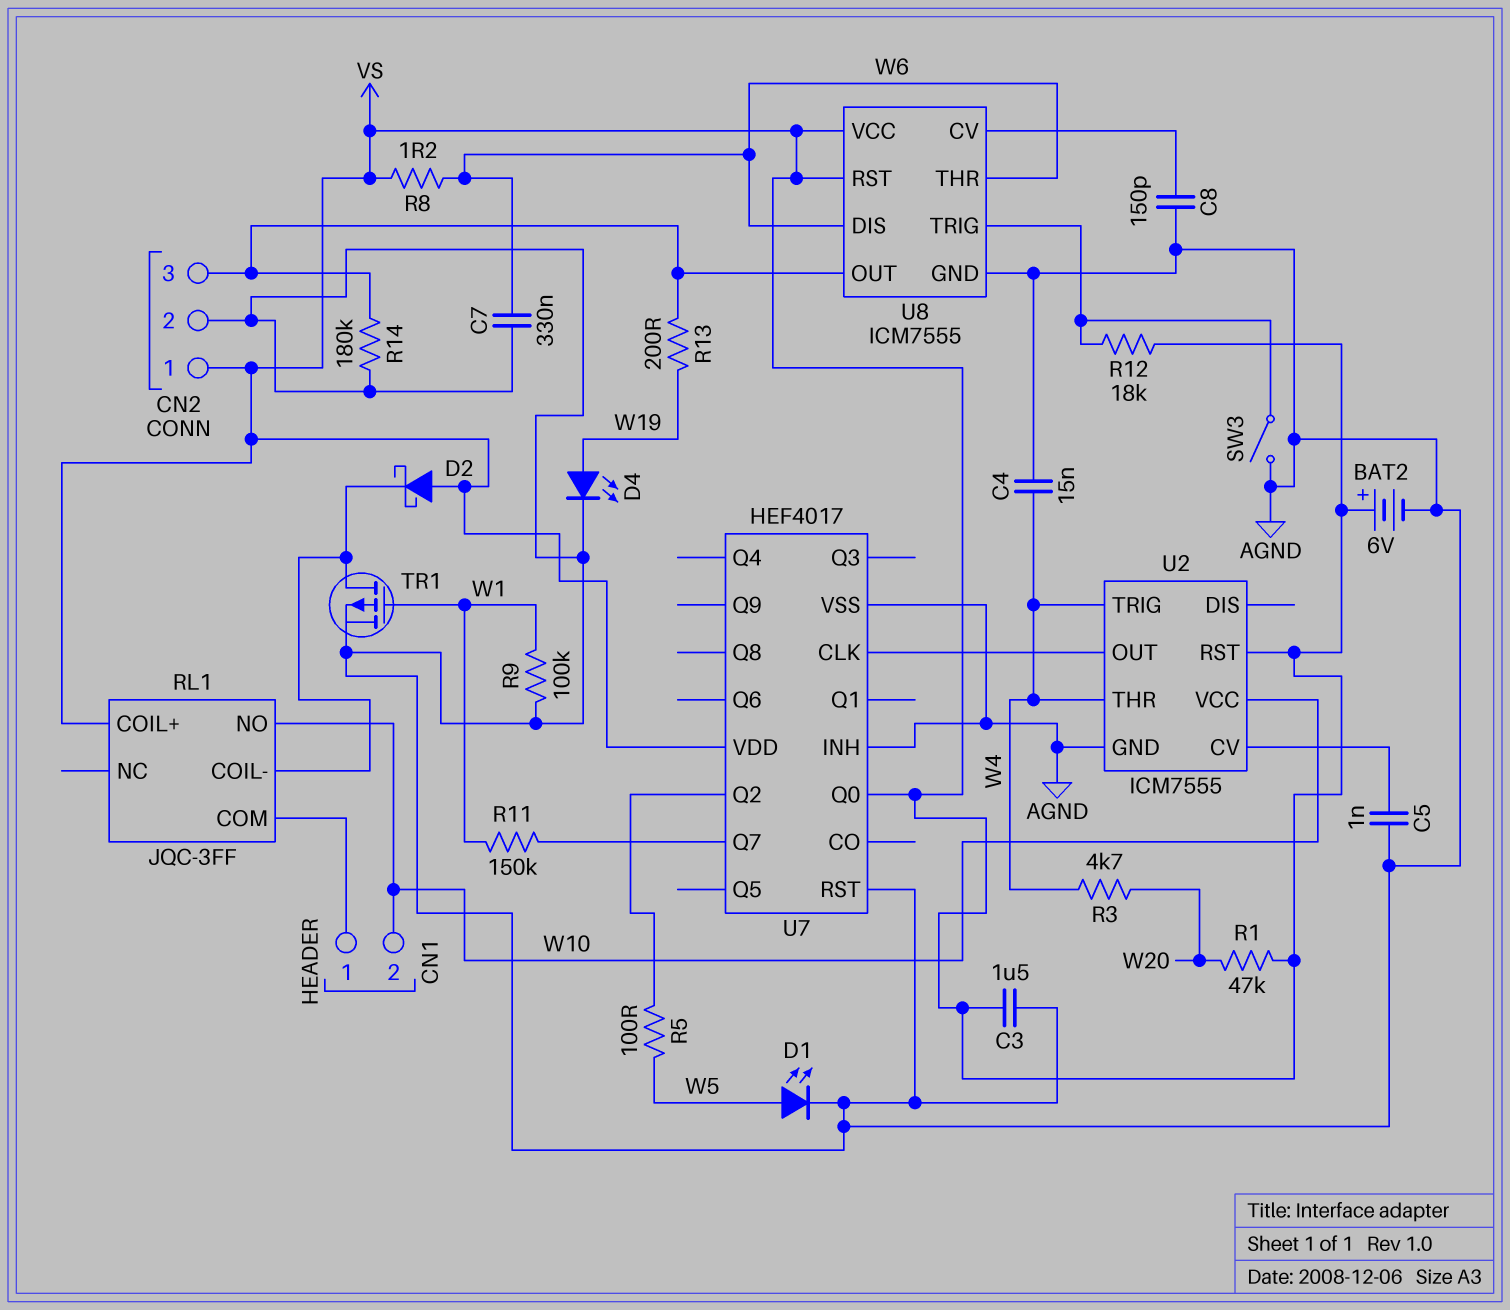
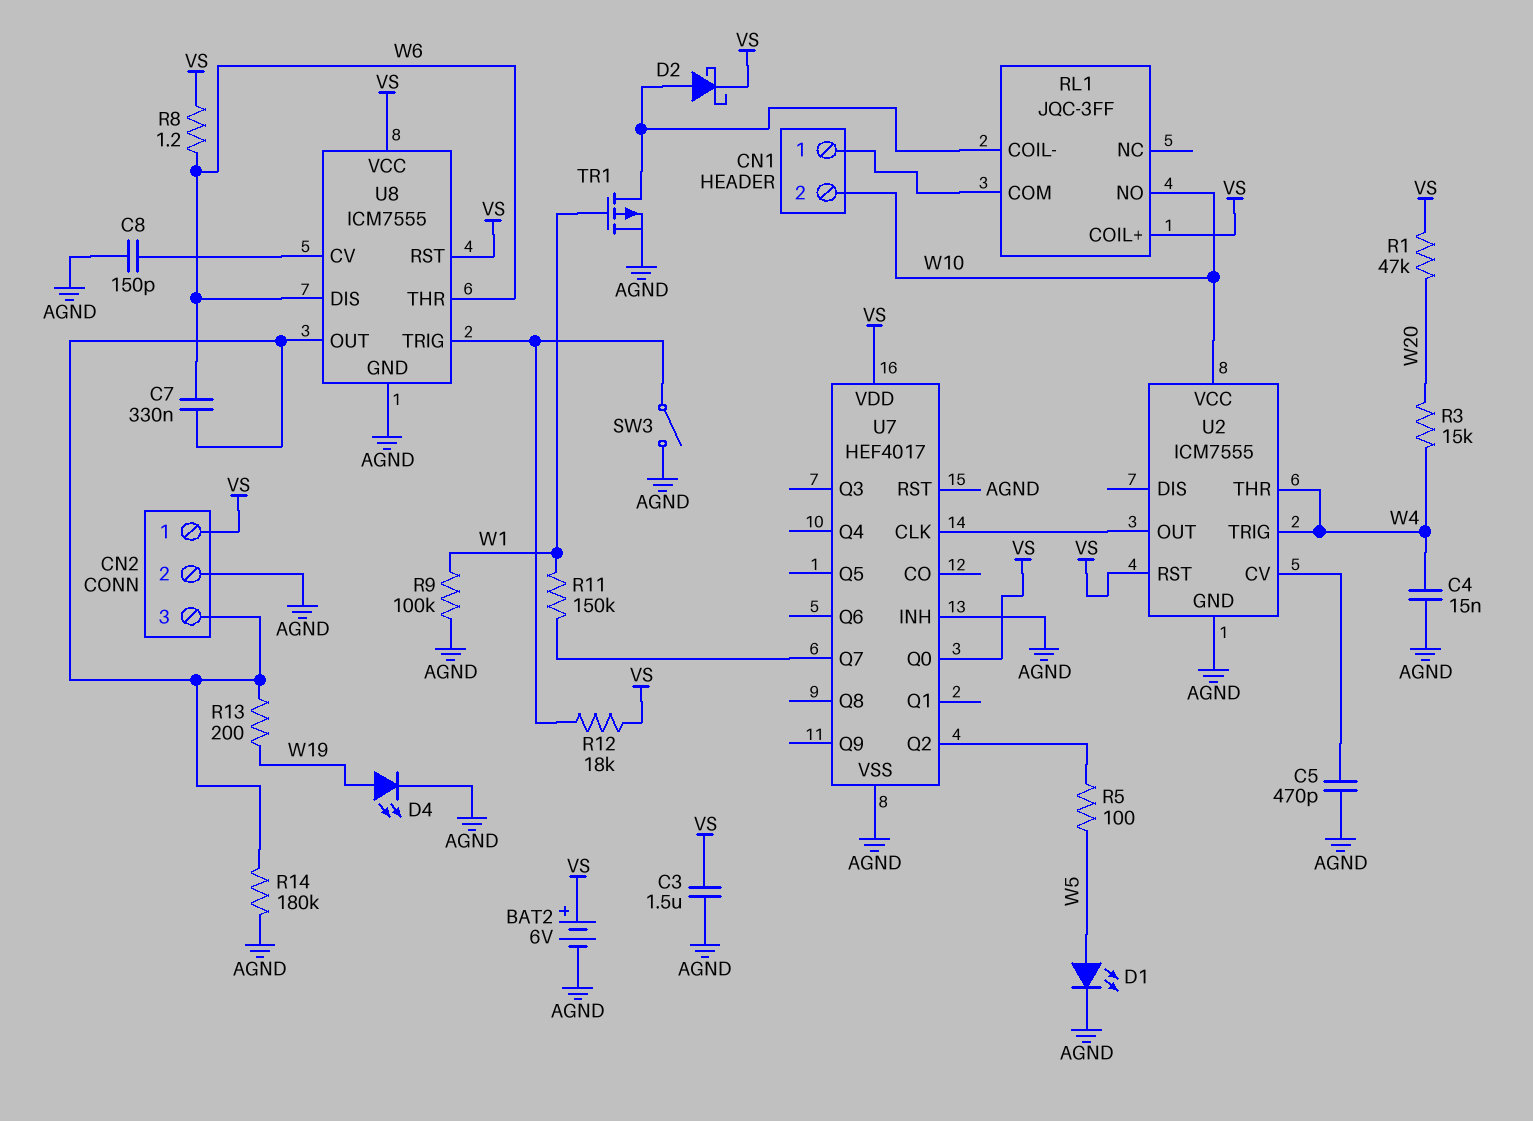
C5: 1nF (AGND, U2/CV) -> 470pF (AGND, U2/CV)
C7: 330nF (AGND, W6) -> 330nF (CN2/3, W6)
D2: schottky (A VS, K RL1/COIL-) -> schottky (A RL1/COIL-, K VS)
R3: 4.7k (W4, W20) -> 15k (W4, W20)

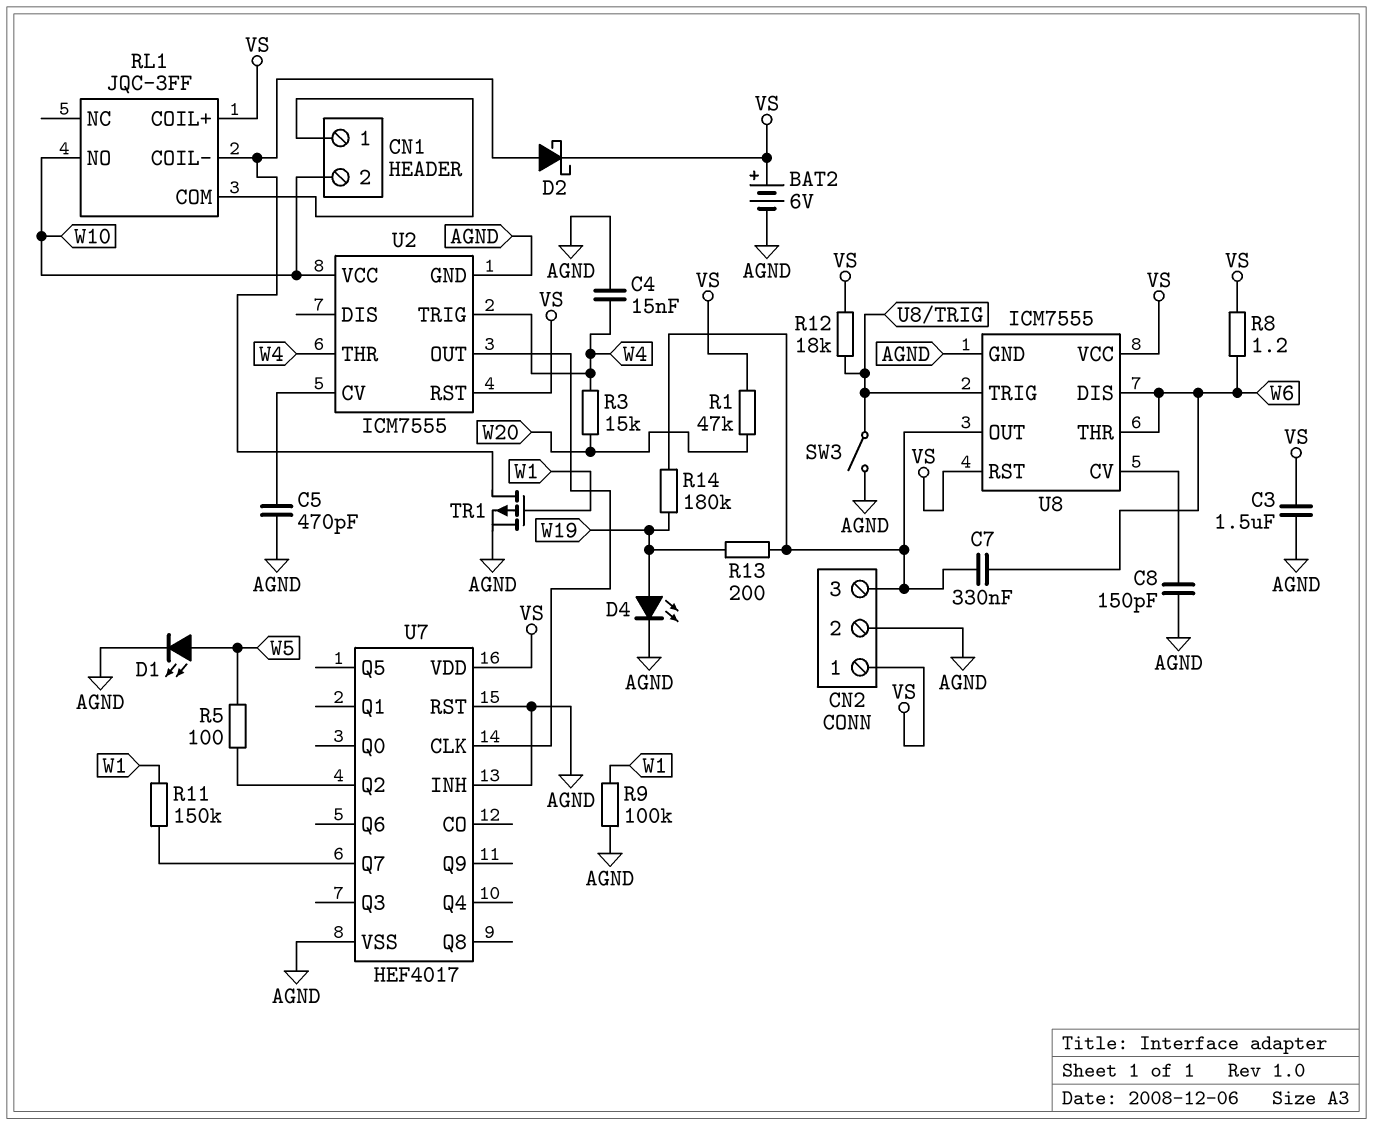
R14: 180k (AGND, CN2/3) -> 180k (CN2/3, W19)
U7 pin Q0: VS -> none

